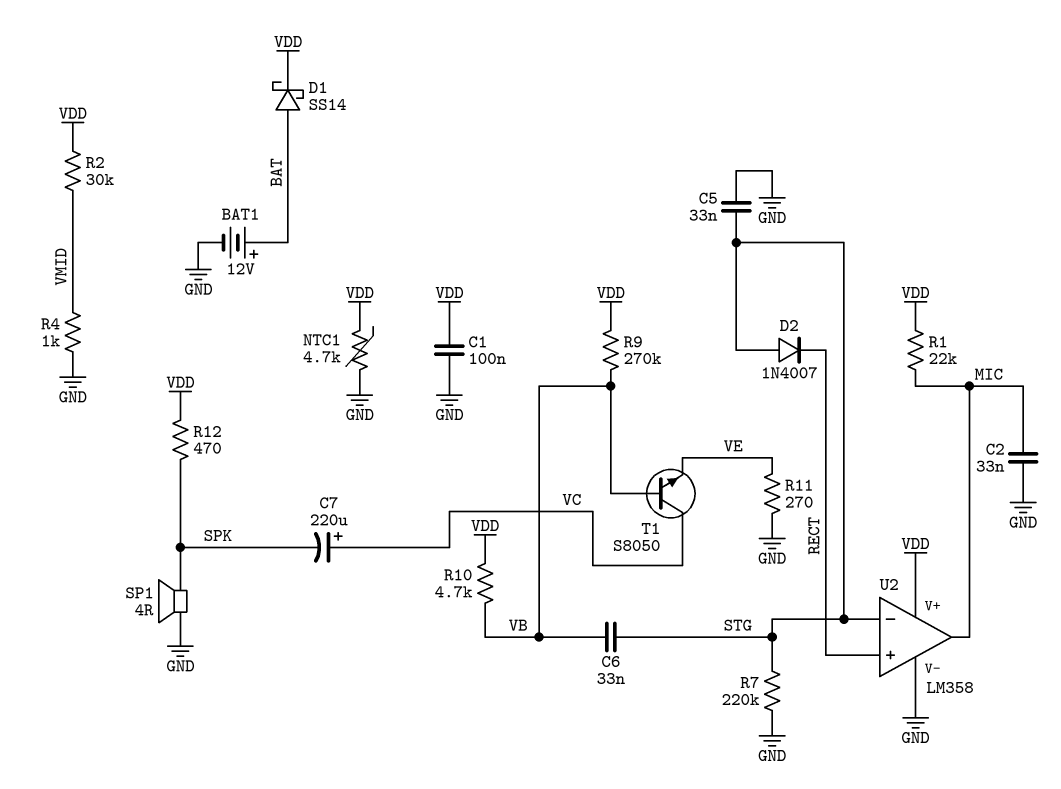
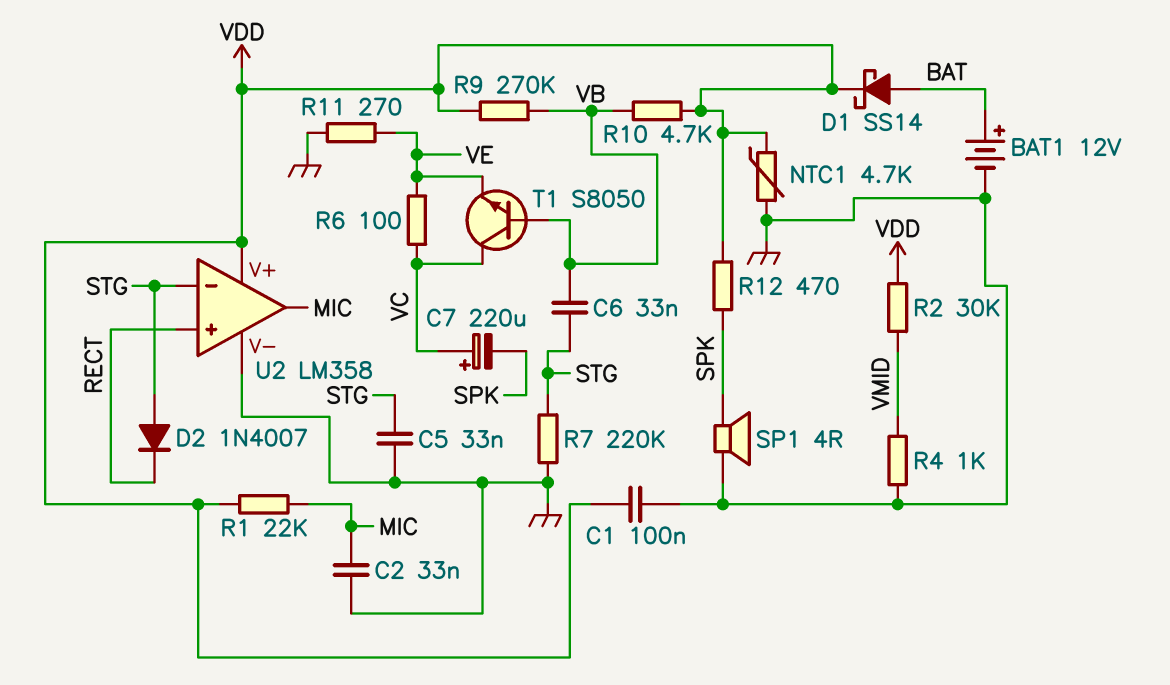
R6: none -> 100 (VC, VE)

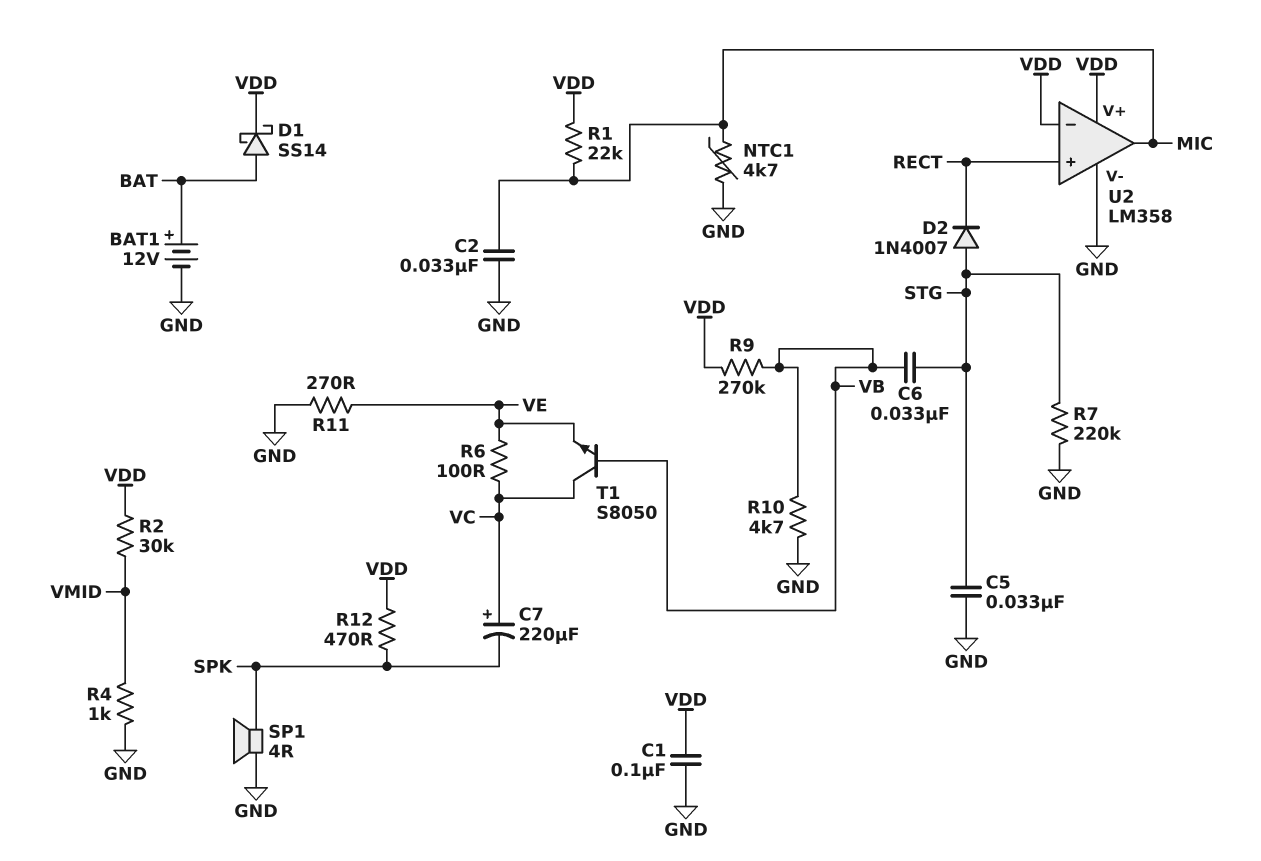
NTC1: 4.7k (GND, VDD) -> 4.7k (GND, MIC)
R10: 4.7k (VB, VDD) -> 4.7k (GND, VB)
U2 pin in-: STG -> VDD

